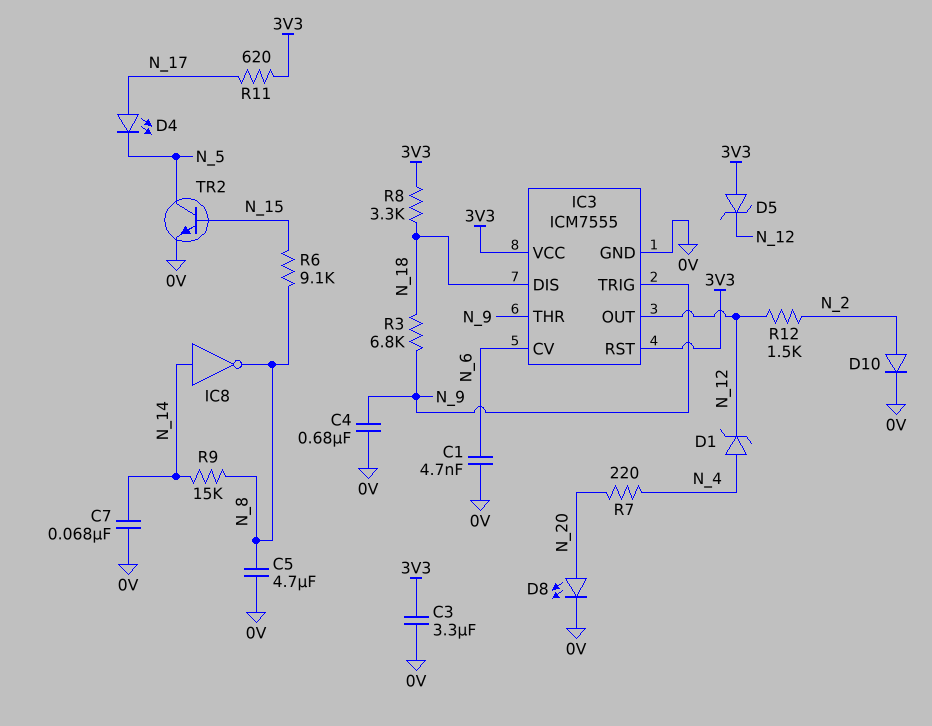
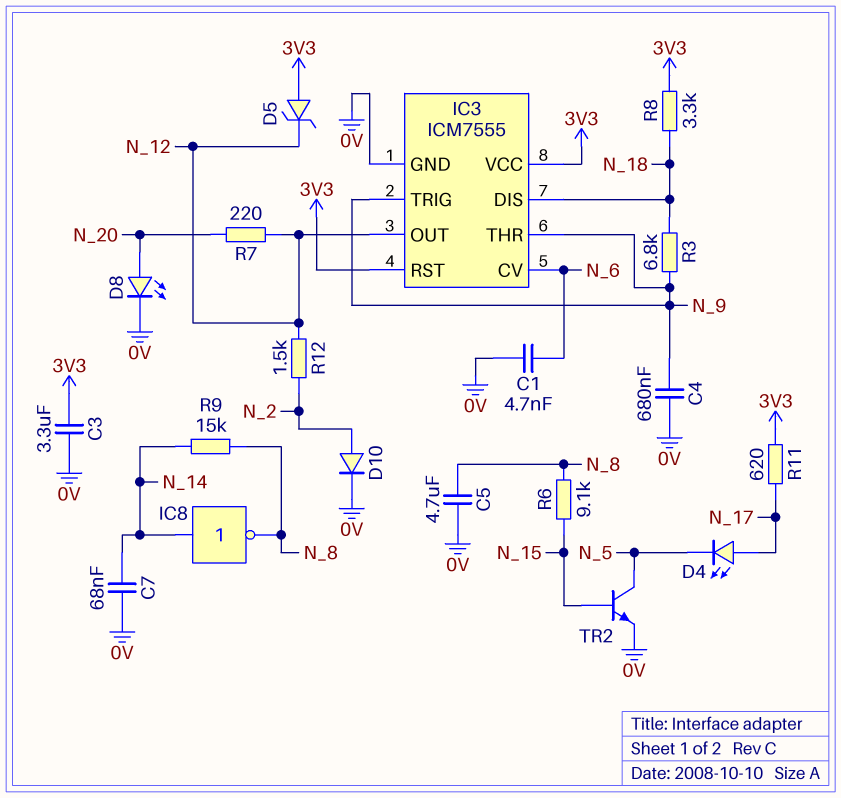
D1: zener (A N_4, K N_12) -> none
R7: 220 (N_4, N_20) -> 220 (N_12, N_20)

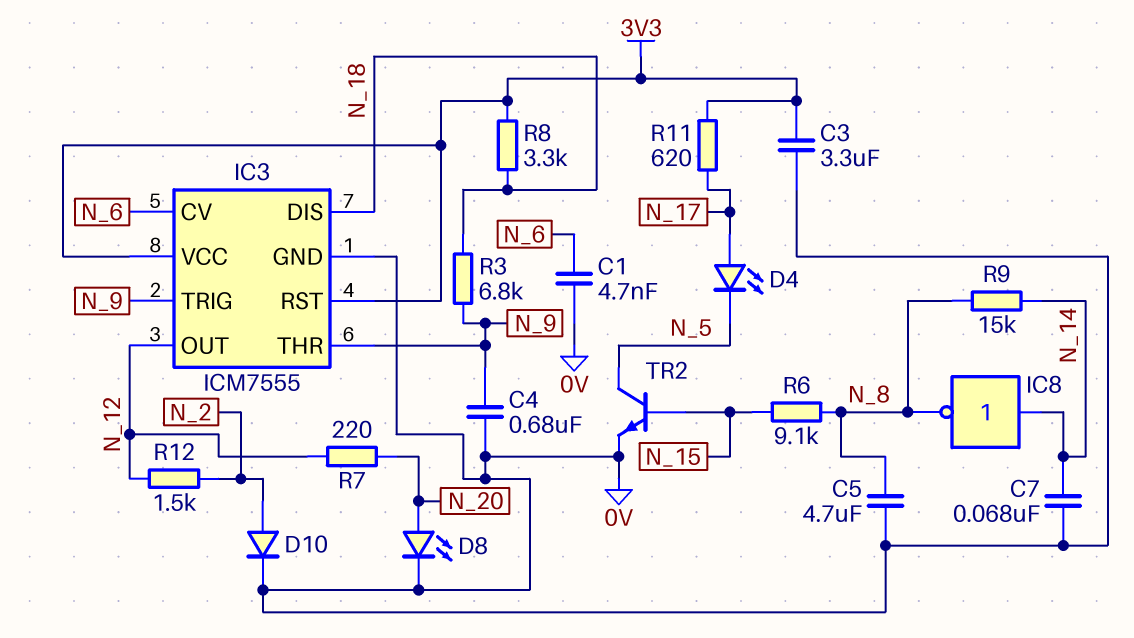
D5: zener (A 3V3, K N_12) -> none

